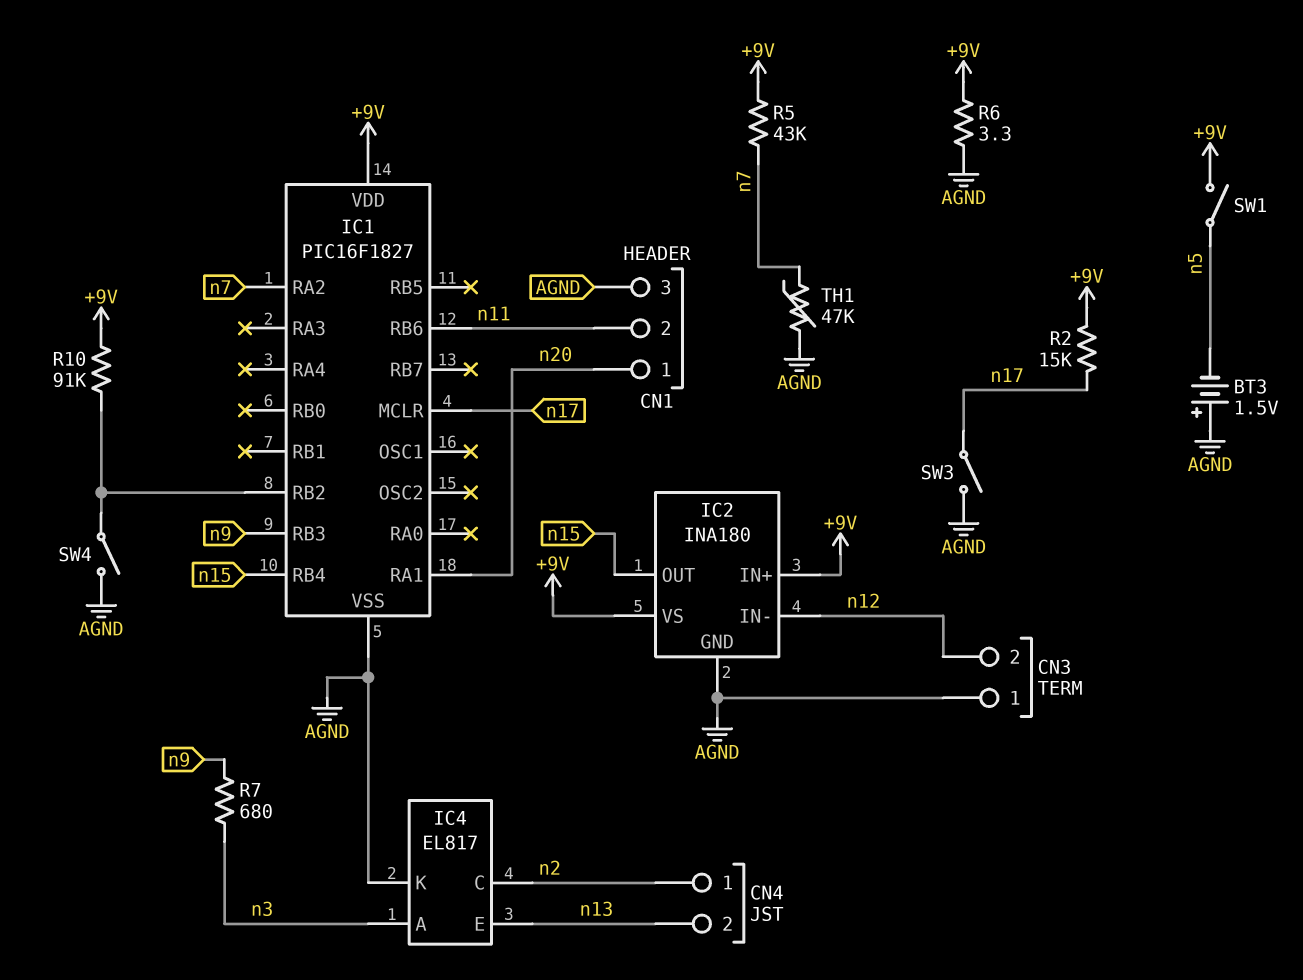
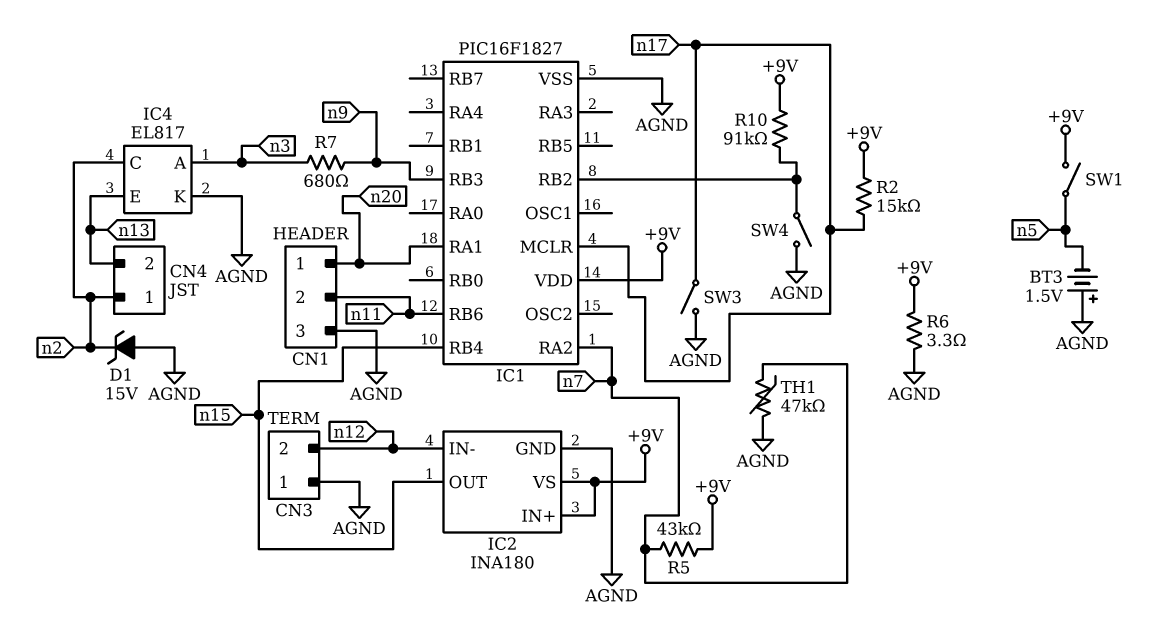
D1: none -> zener 15V (A AGND, K n2)

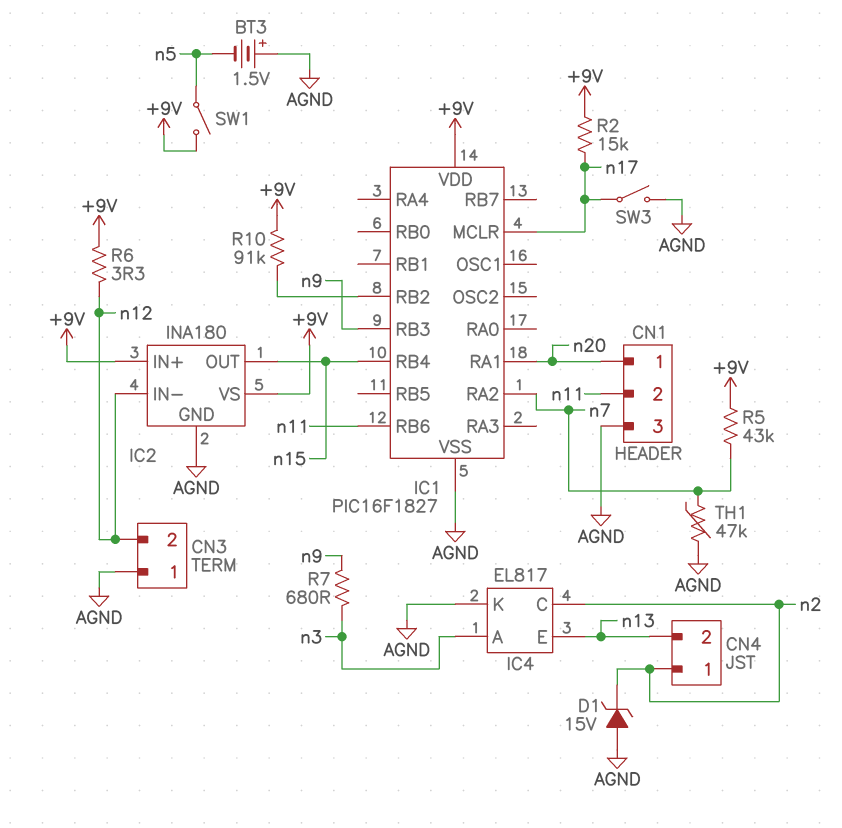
R6: 3.3 (+9V, AGND) -> 3.3 (+9V, n12)
SW4: switch (AGND, IC1/RB2) -> none

